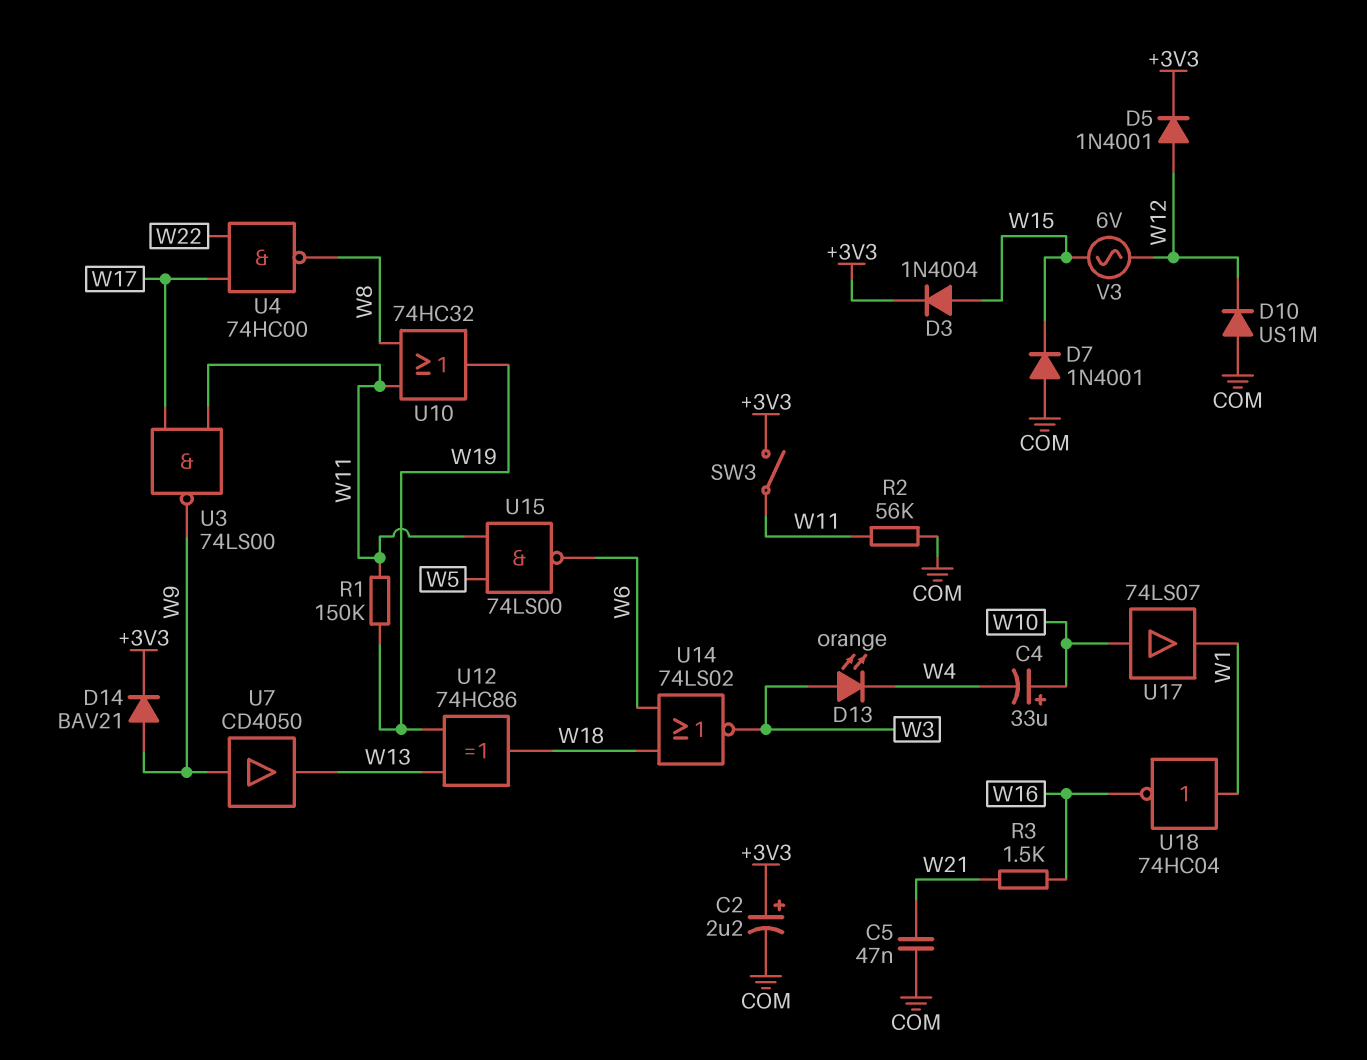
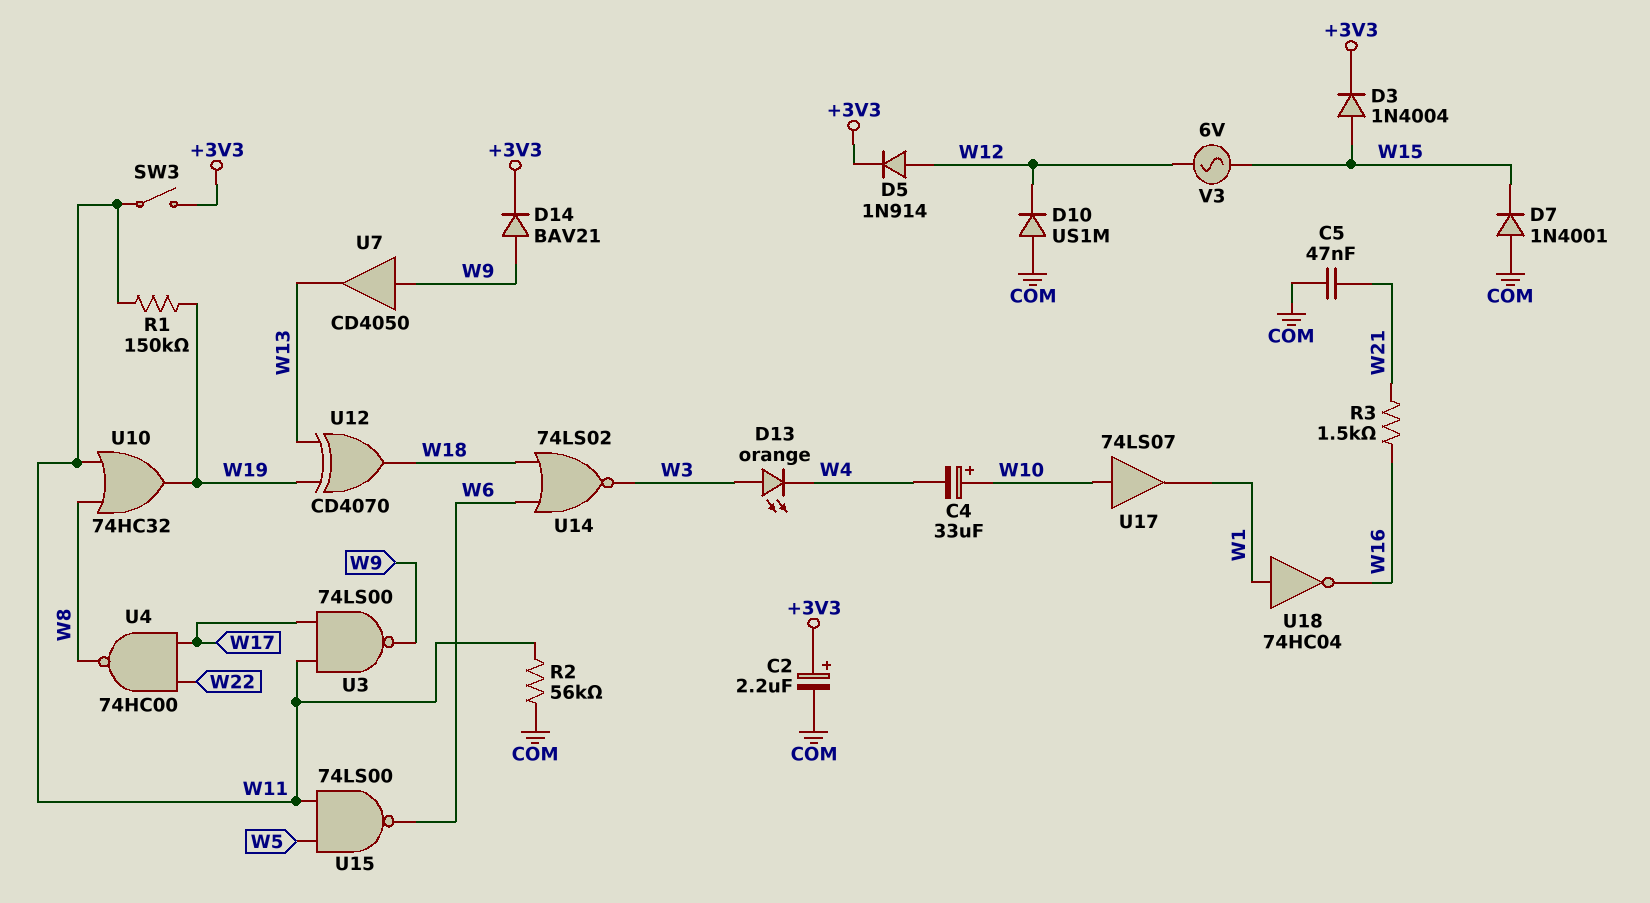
D5: diode 1N4001 (A W12, K +3V3) -> diode 1N914 (A W12, K +3V3)
U12: XOR 74HC86 (in W13, in W19, out W18) -> XOR CD4070 (in W13, in W19, out W18)

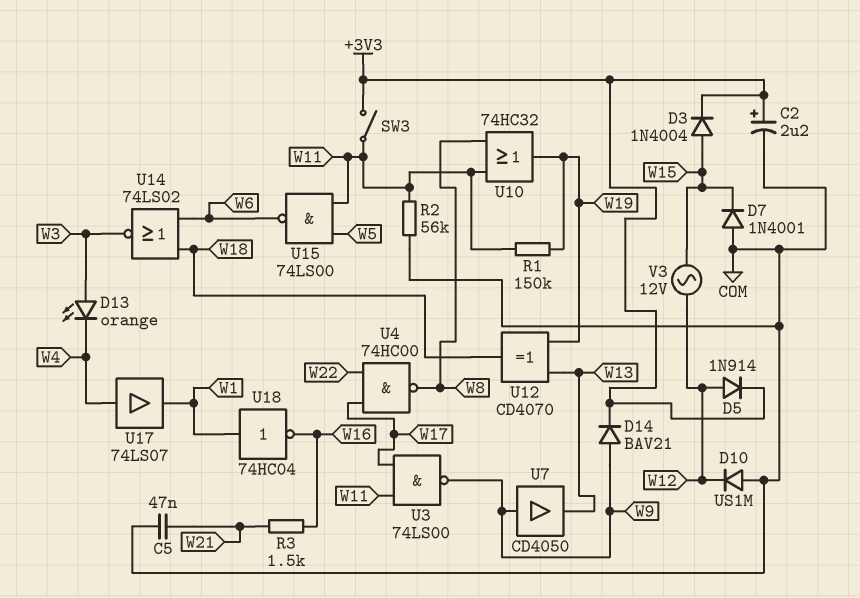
C4: 33uF (plus W10, minus W4) -> none
U17: buffer 74LS07 (in W10, out W1) -> buffer 74LS07 (in W4, out W1)
V3: AC 6V (W12, W15) -> AC 12V (W12, W15)

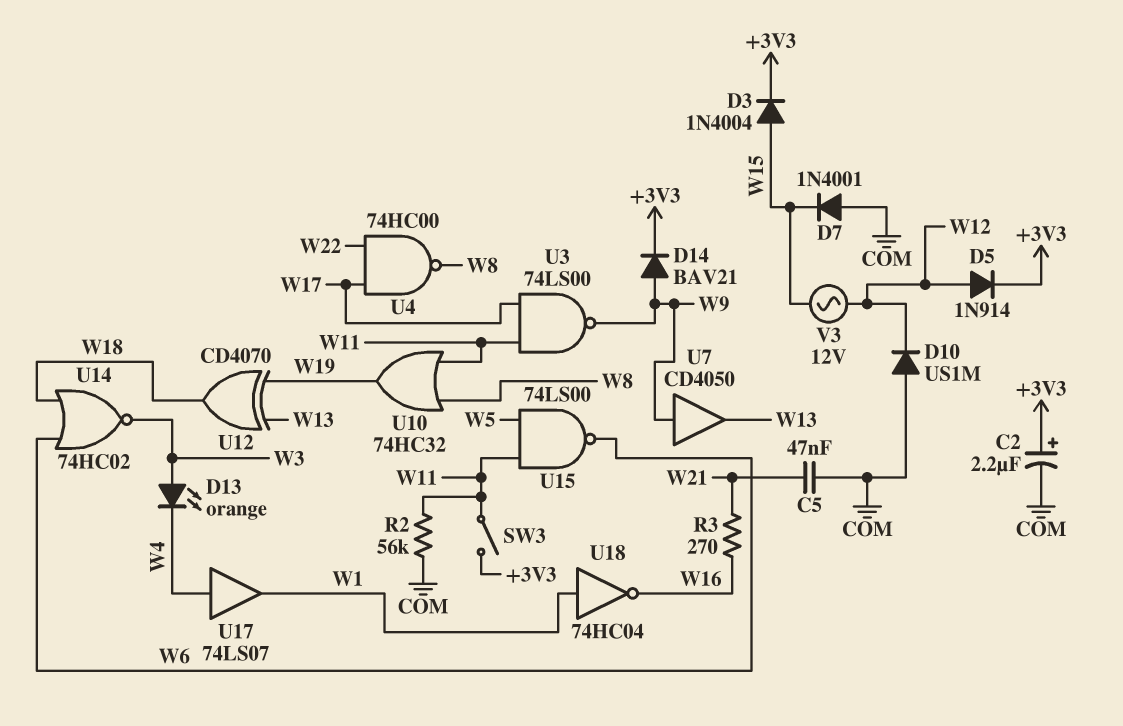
R1: 150k (W11, W19) -> none
R3: 1.5k (W16, W21) -> 270 (W16, W21)
U14: NOR 74LS02 (in W6, in W18, out W3) -> NOR 74HC02 (in W6, in W18, out W3)

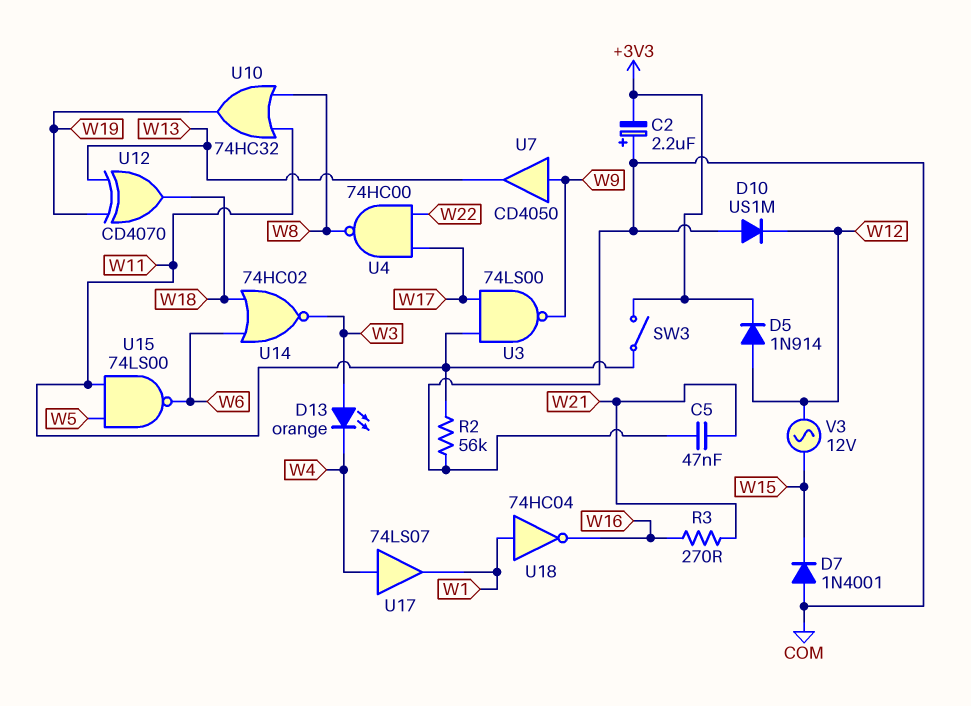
C2: 2.2uF (plus +3V3, minus COM) -> 2.2uF (plus COM, minus +3V3)
D3: diode 1N4004 (A W15, K +3V3) -> none
D14: diode BAV21 (A W9, K +3V3) -> none

